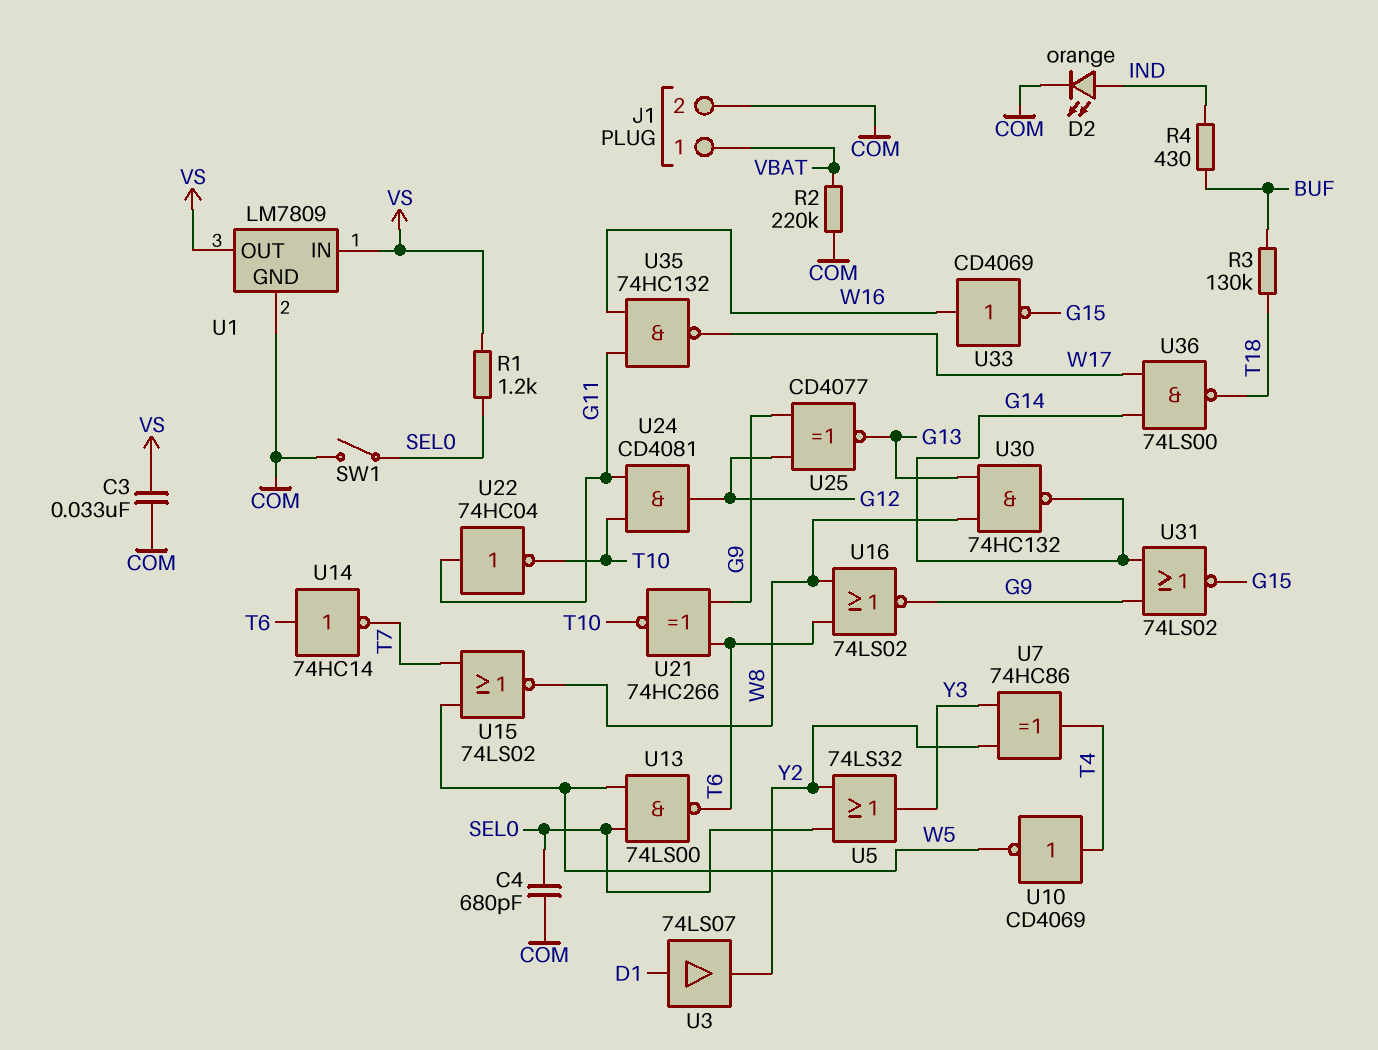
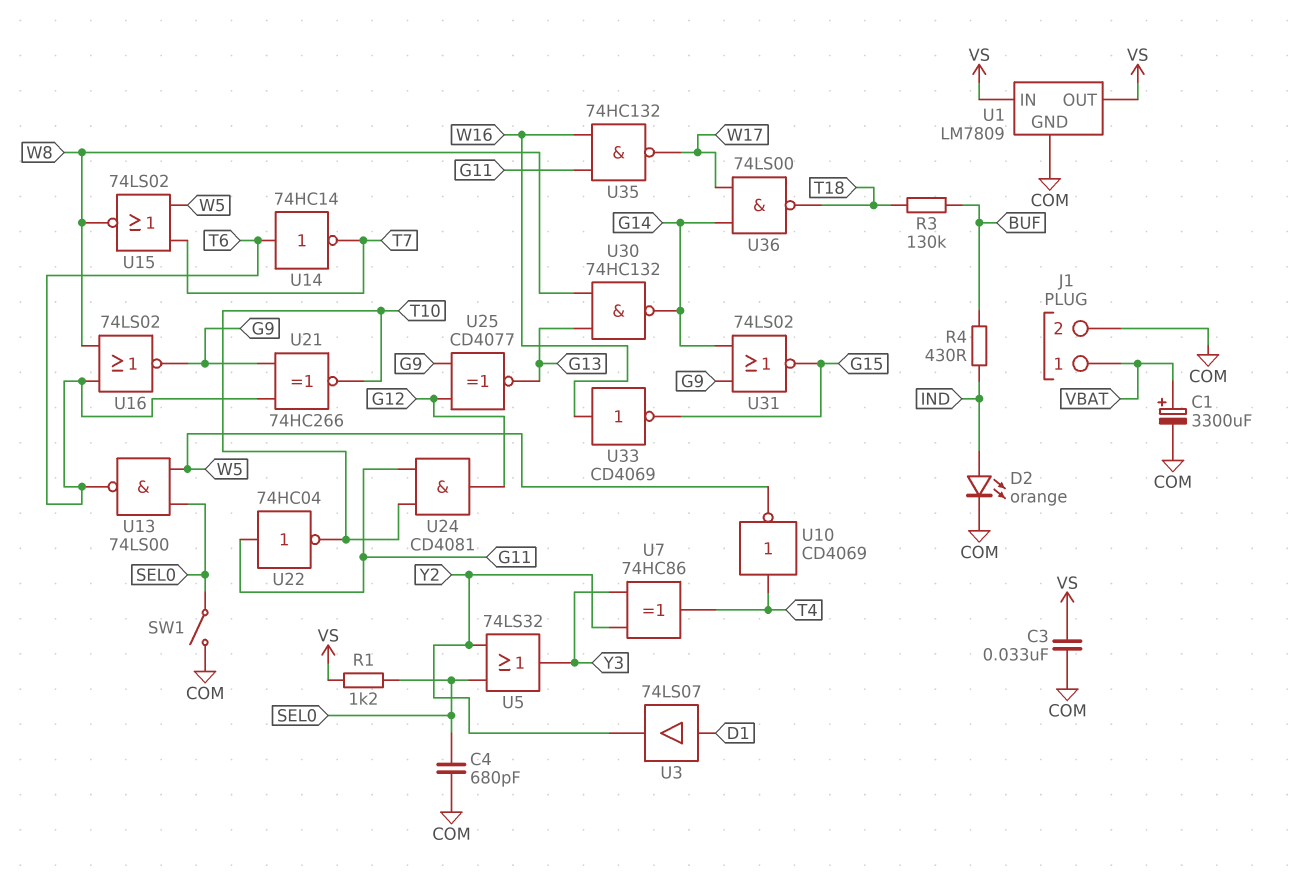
C1: none -> 3300uF (plus VBAT, minus COM)
R2: 220k (COM, VBAT) -> none

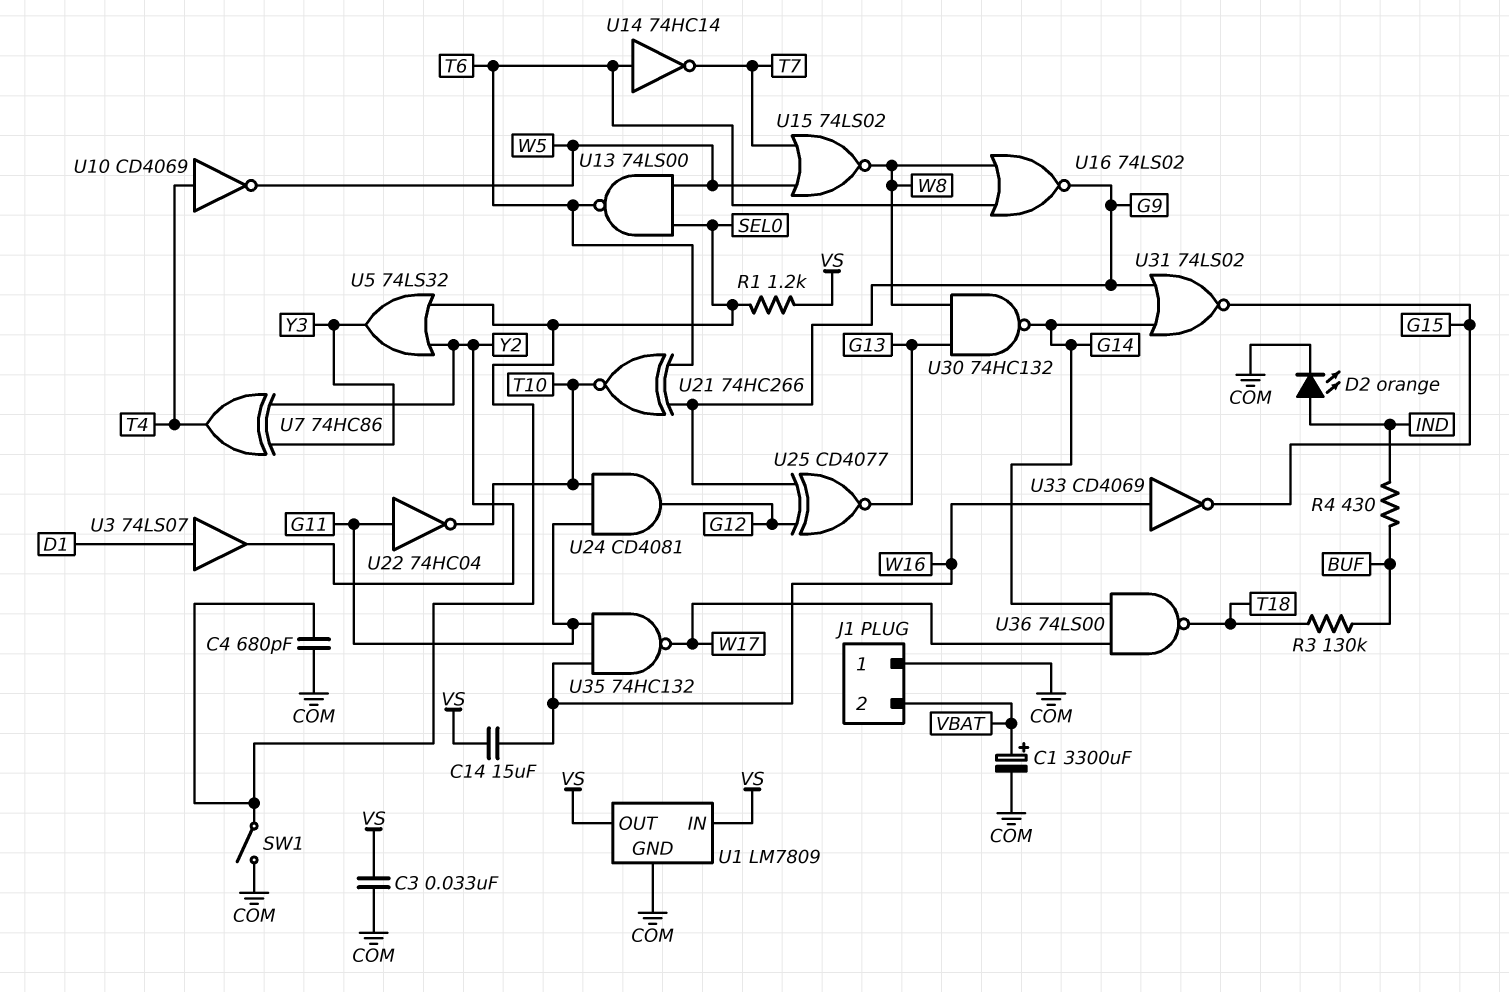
C14: none -> 15uF (VS, W16)
J1 pin 1: VBAT -> COM
J1 pin 2: COM -> VBAT

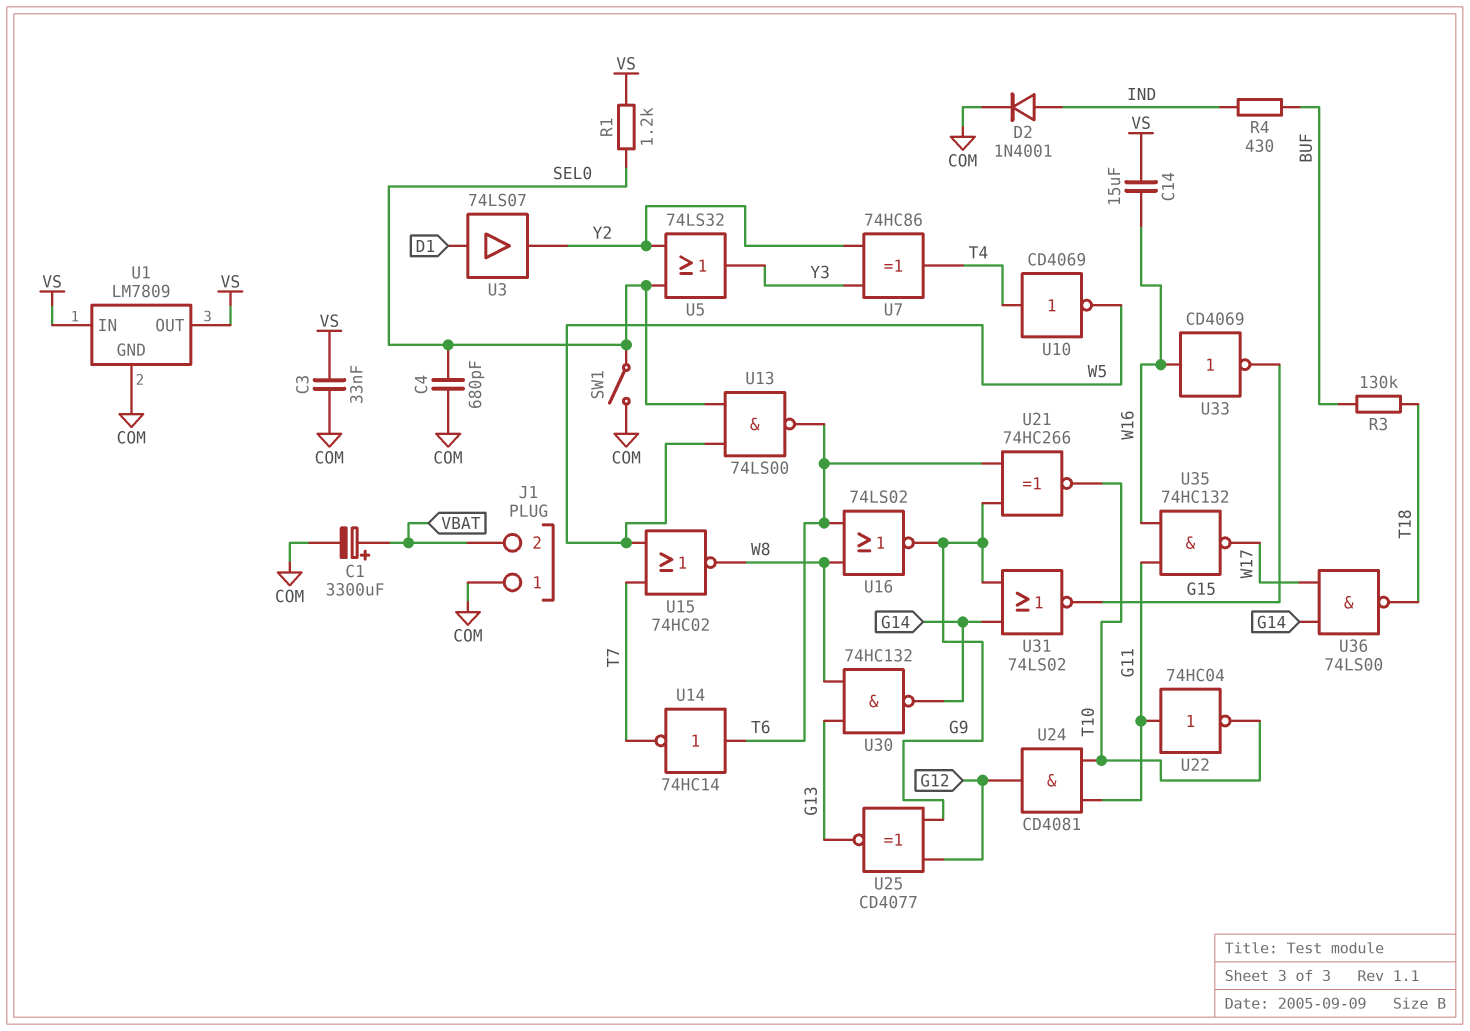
D2: LED orange (A IND, K COM) -> diode 1N4001 (A IND, K COM)
U15: NOR 74LS02 (in T7, in W5, out W8) -> NOR 74HC02 (in T7, in W5, out W8)

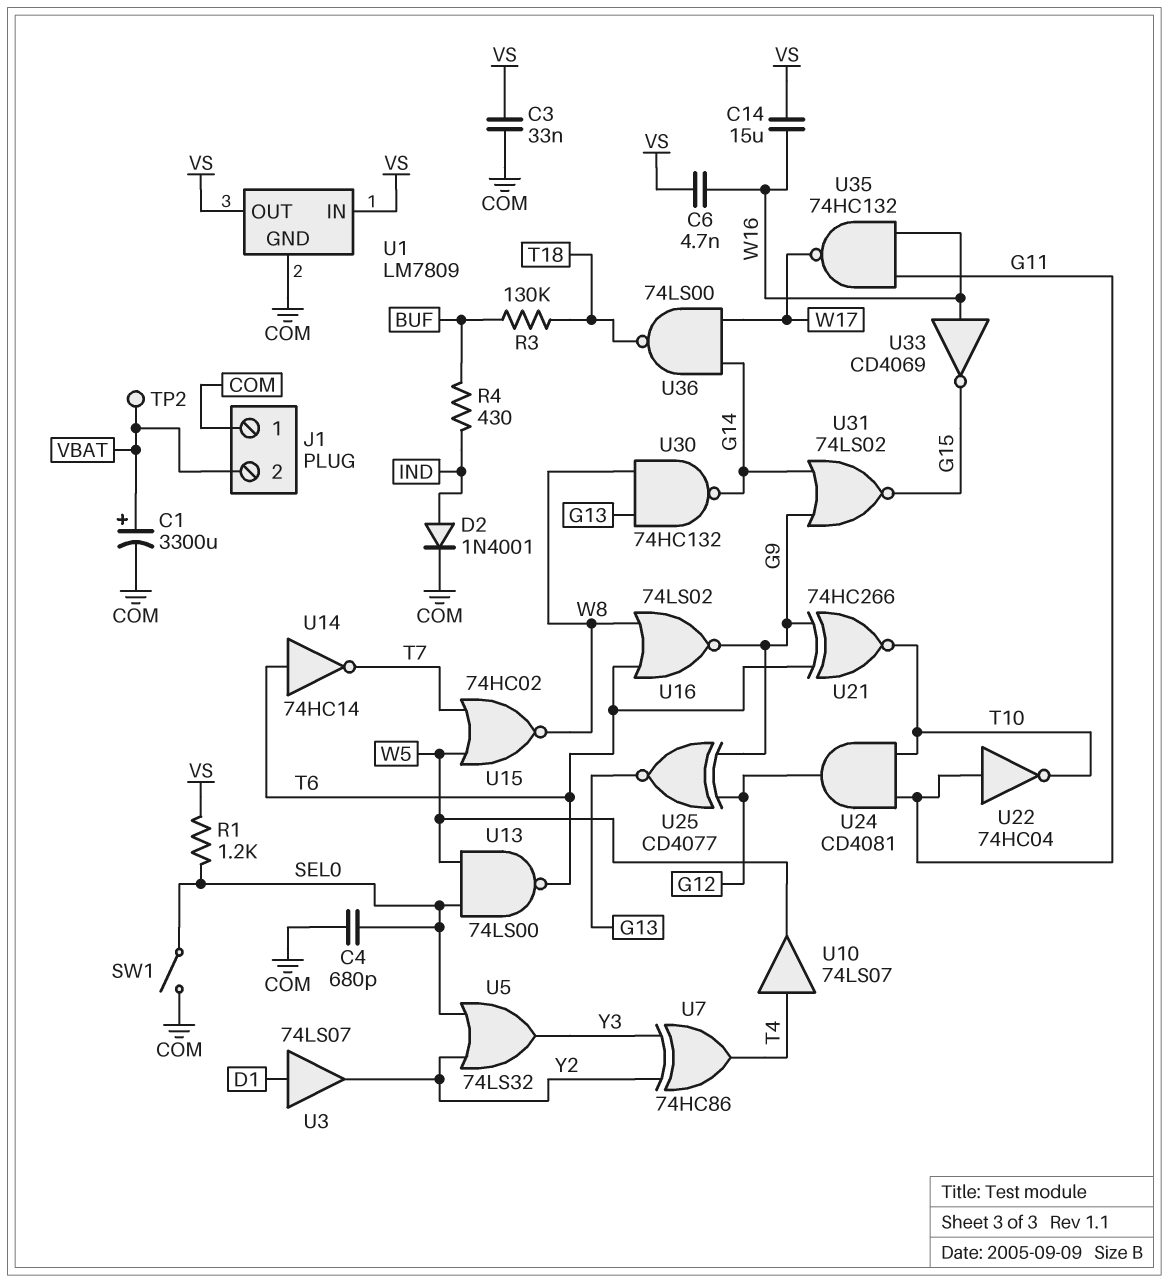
C6: none -> 4.7nF (VS, W16)
TP2: none -> test point (VBAT)
U10: NOT CD4069 (in T4, out W5) -> buffer 74LS07 (in T4, out W5)

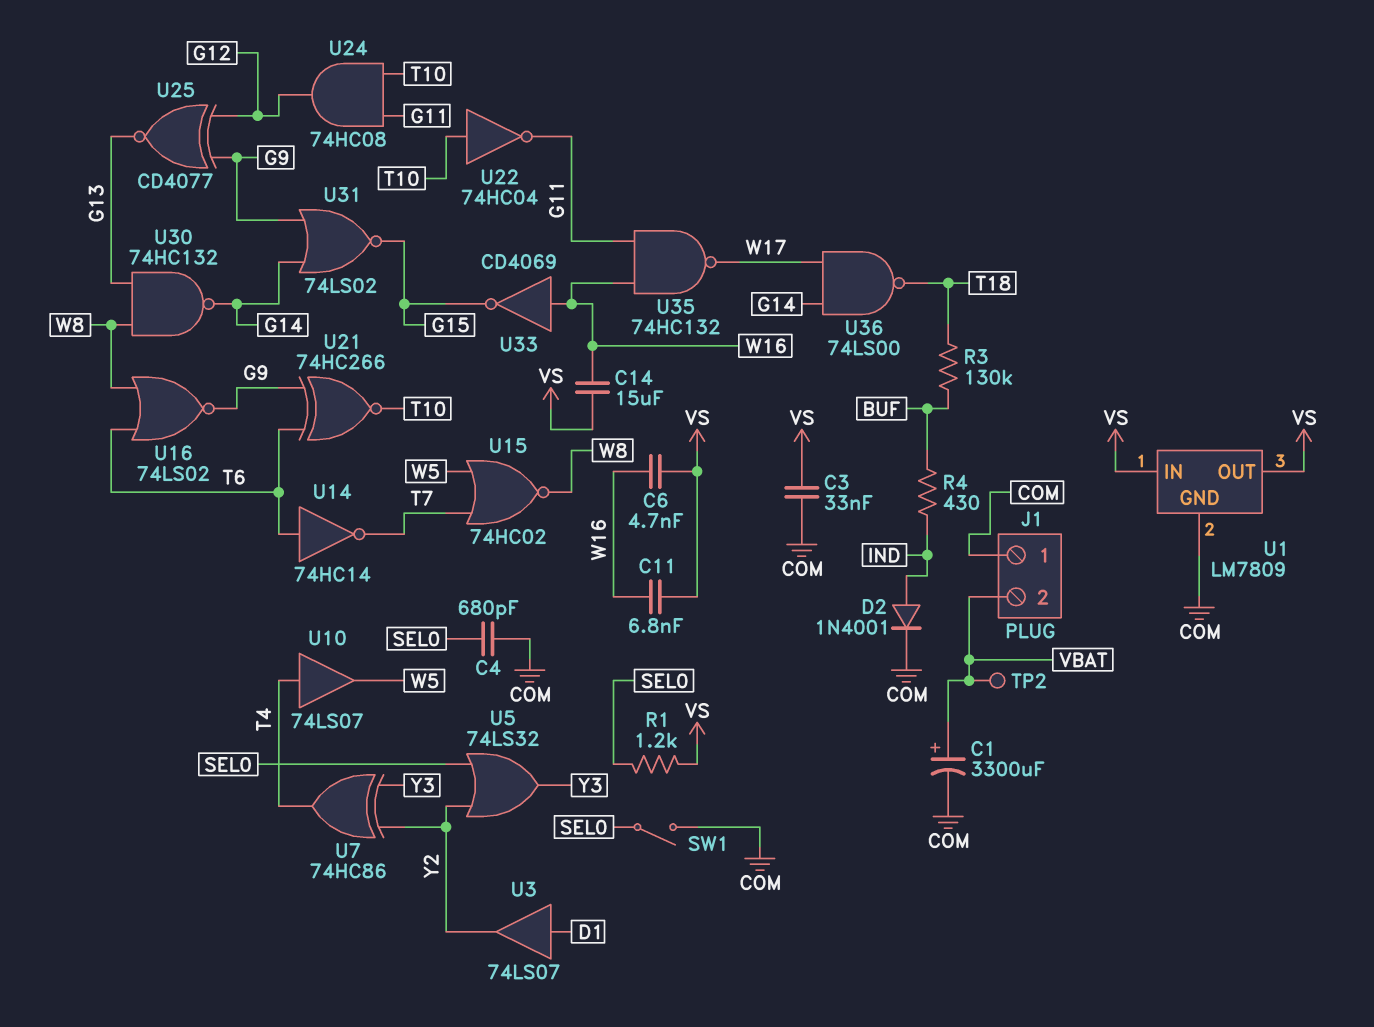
C11: none -> 6.8nF (VS, W16)
U13: NAND 74LS00 (in SEL0, in W5, out T6) -> none
U22: NOT 74HC04 (in G11, out T10) -> NOT 74HC04 (in T10, out G11)
U24: AND CD4081 (in G11, in T10, out G12) -> AND 74HC08 (in G11, in T10, out G12)

